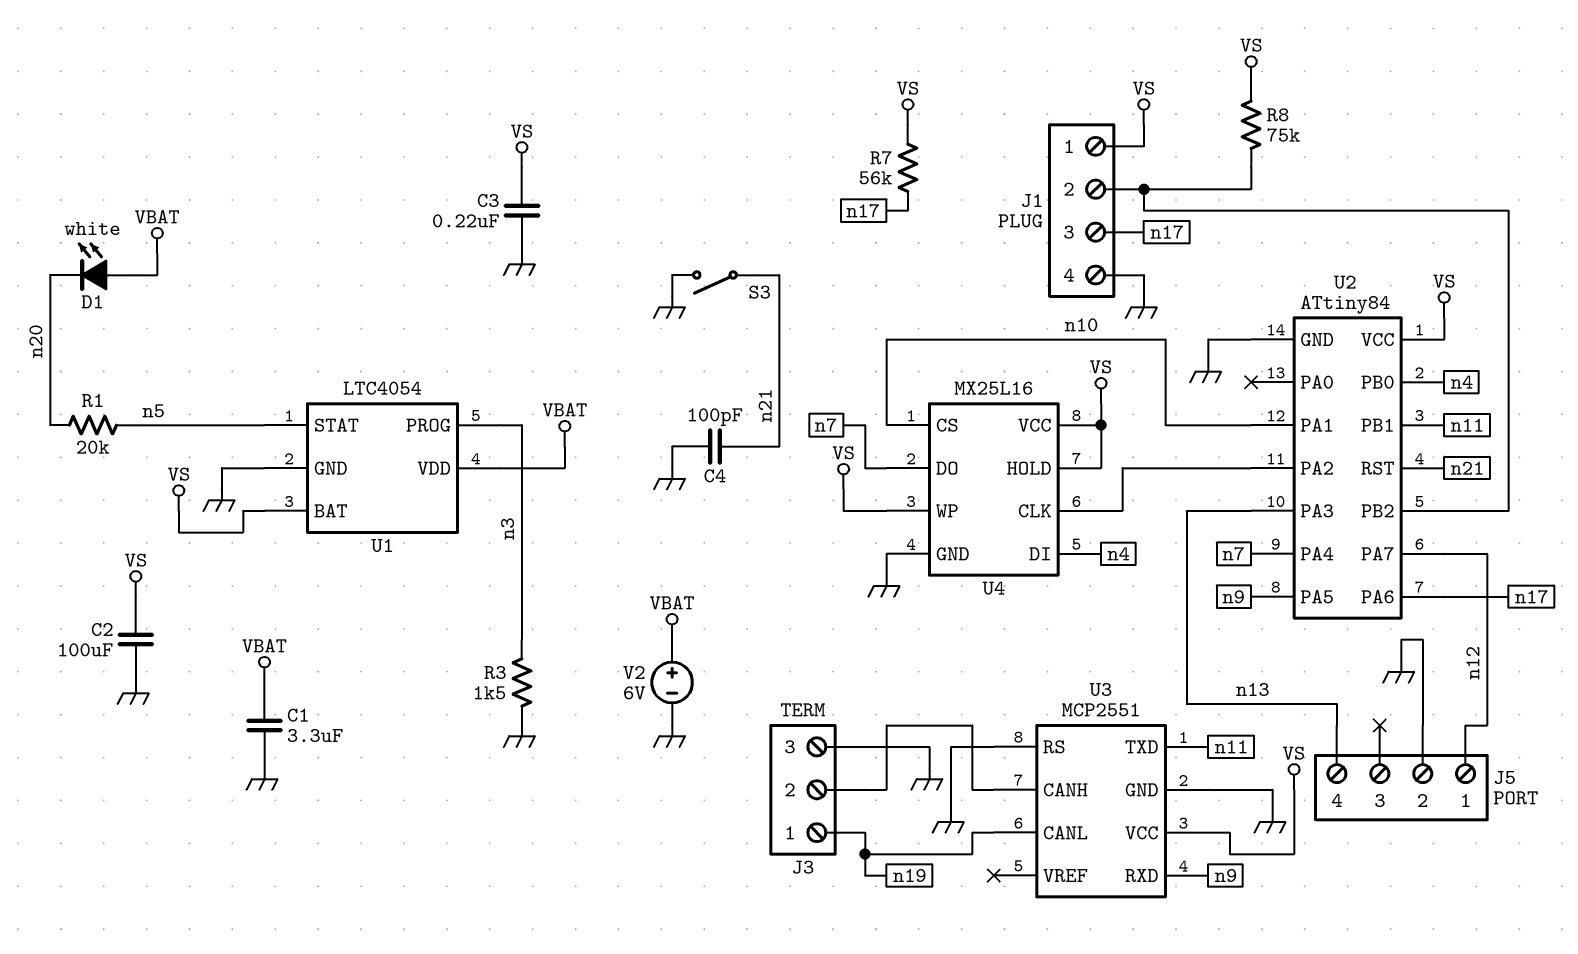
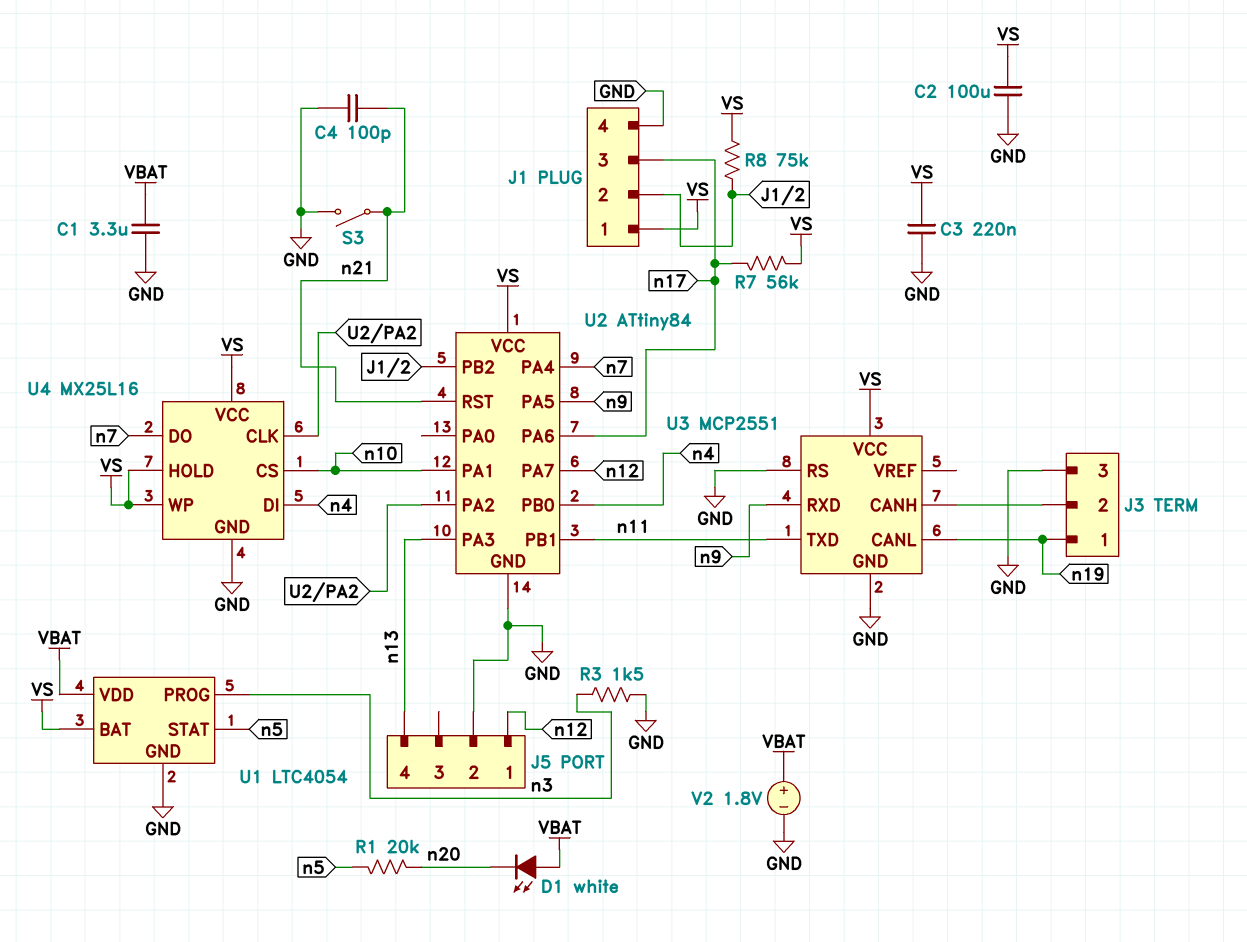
V2: 6V (plus VBAT, minus GND) -> 1.8V (plus VBAT, minus GND)

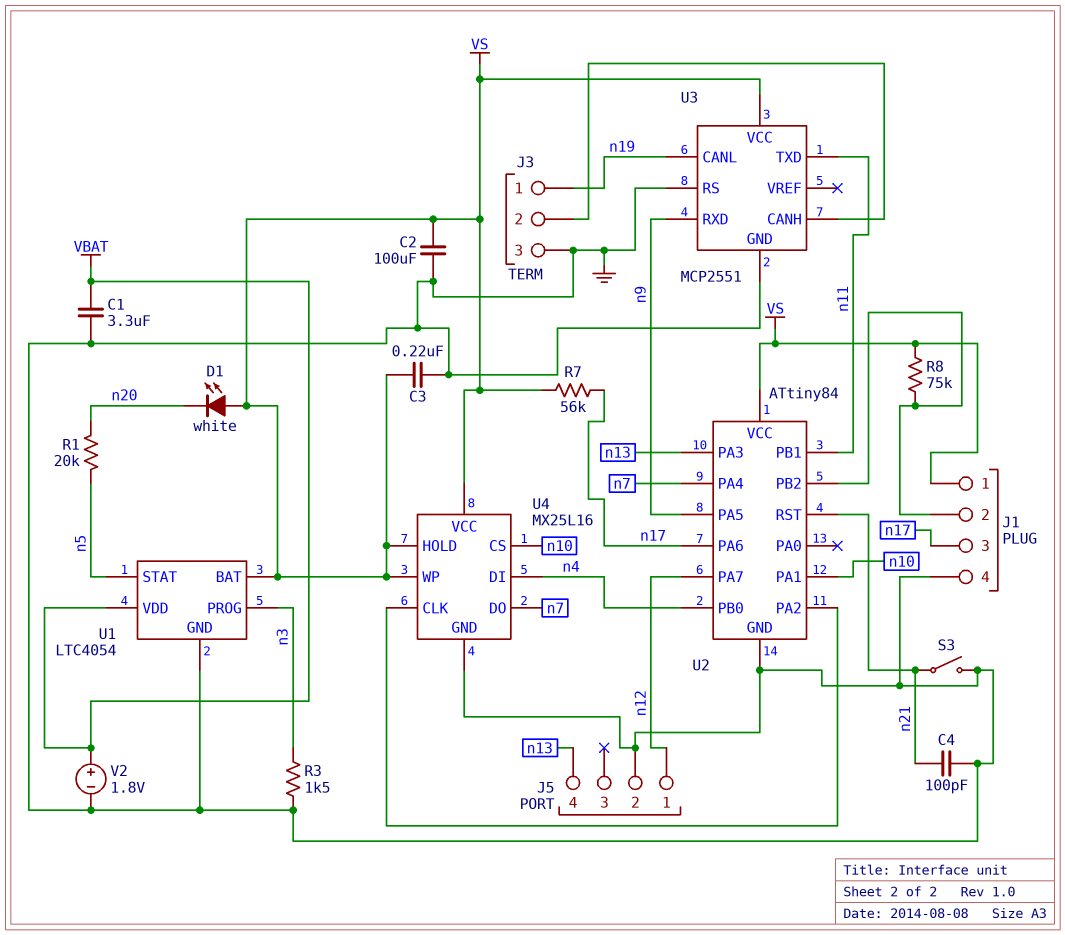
D1: LED white (A VBAT, K n20) -> LED white (A VS, K n20)

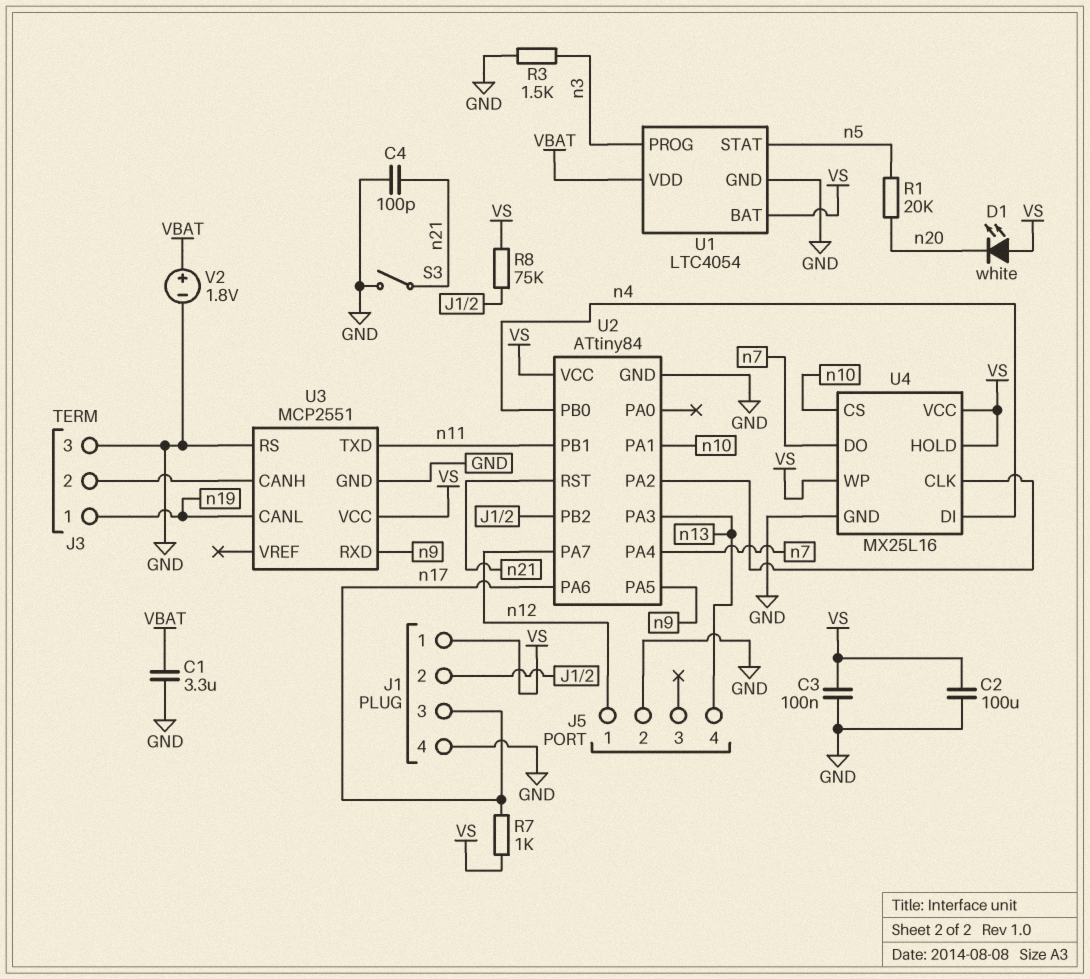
C3: 220nF (GND, VS) -> 100nF (GND, VS)
R7: 56k (VS, n17) -> 1k (VS, n17)

